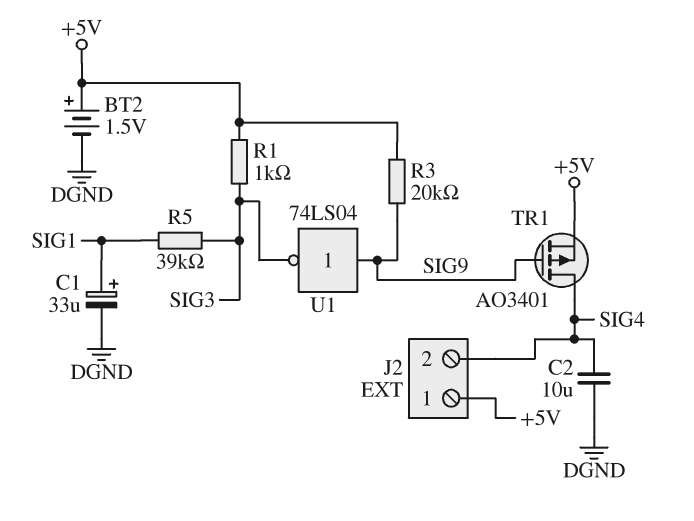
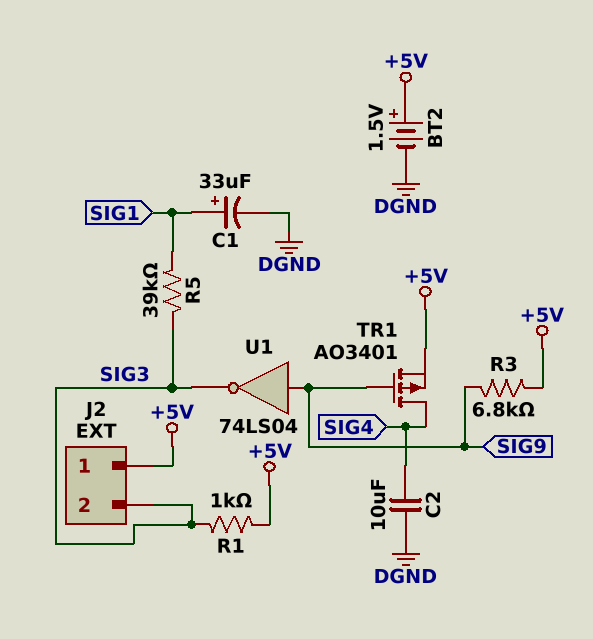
J2 pin 2: SIG4 -> SIG3
R3: 20k (+5V, SIG9) -> 6.8k (+5V, SIG9)

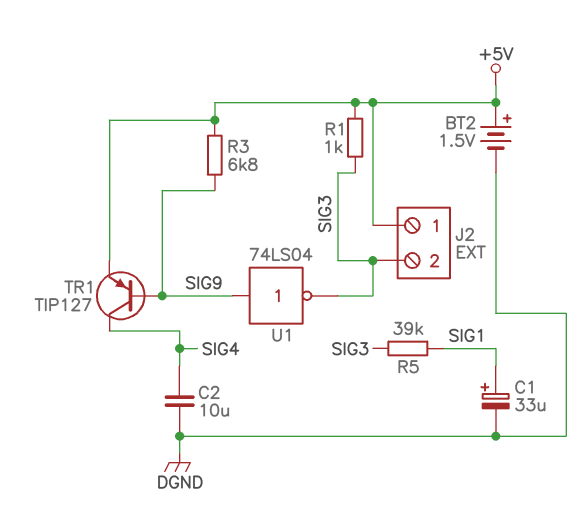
TR1: PMOS AO3401 (G SIG9, D SIG4, S +5V) -> PNP TIP127 (B SIG9, C SIG4, E +5V)

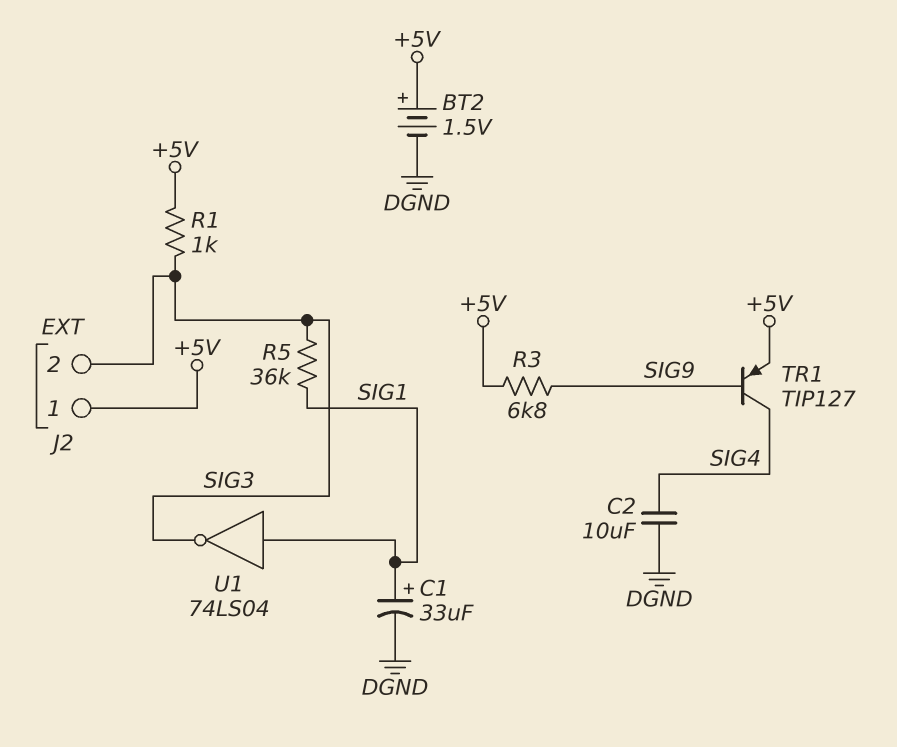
R5: 39k (SIG1, SIG3) -> 36k (SIG1, SIG3)
U1: NOT 74LS04 (in SIG9, out SIG3) -> NOT 74LS04 (in SIG1, out SIG3)

